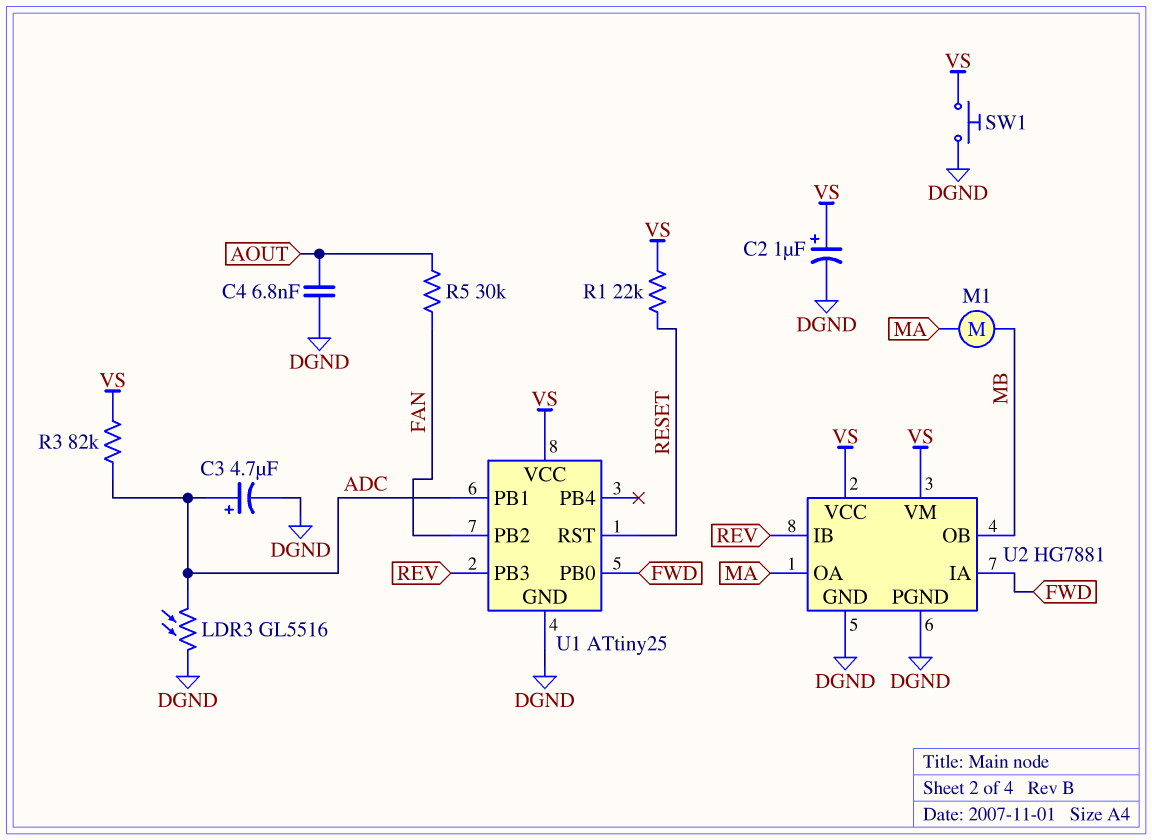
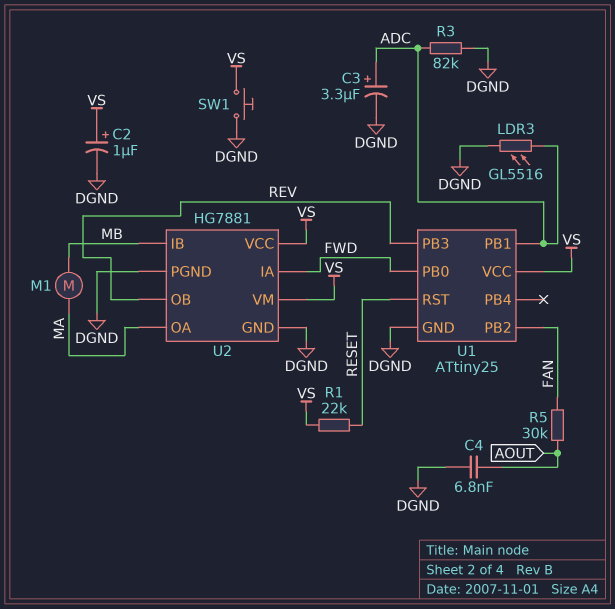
C3: 4.7uF (plus ADC, minus DGND) -> 3.3uF (plus ADC, minus DGND)
R3: 82k (ADC, VS) -> 82k (ADC, DGND)
U2 pin IB: REV -> MB
U2 pin OB: MB -> REV

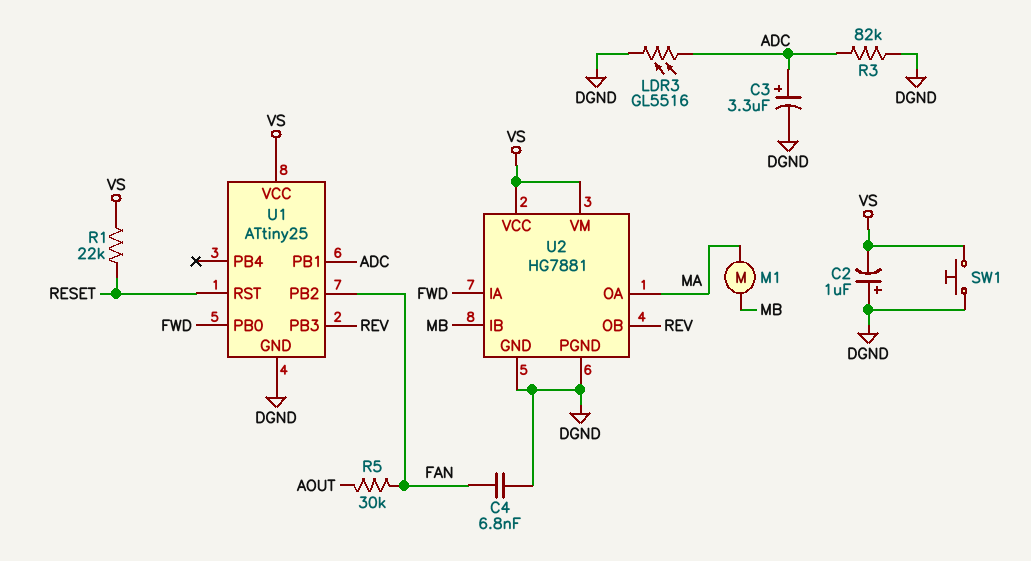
C2: 1uF (plus VS, minus DGND) -> 1uF (plus DGND, minus VS)
C4: 6.8nF (AOUT, DGND) -> 6.8nF (DGND, FAN)

